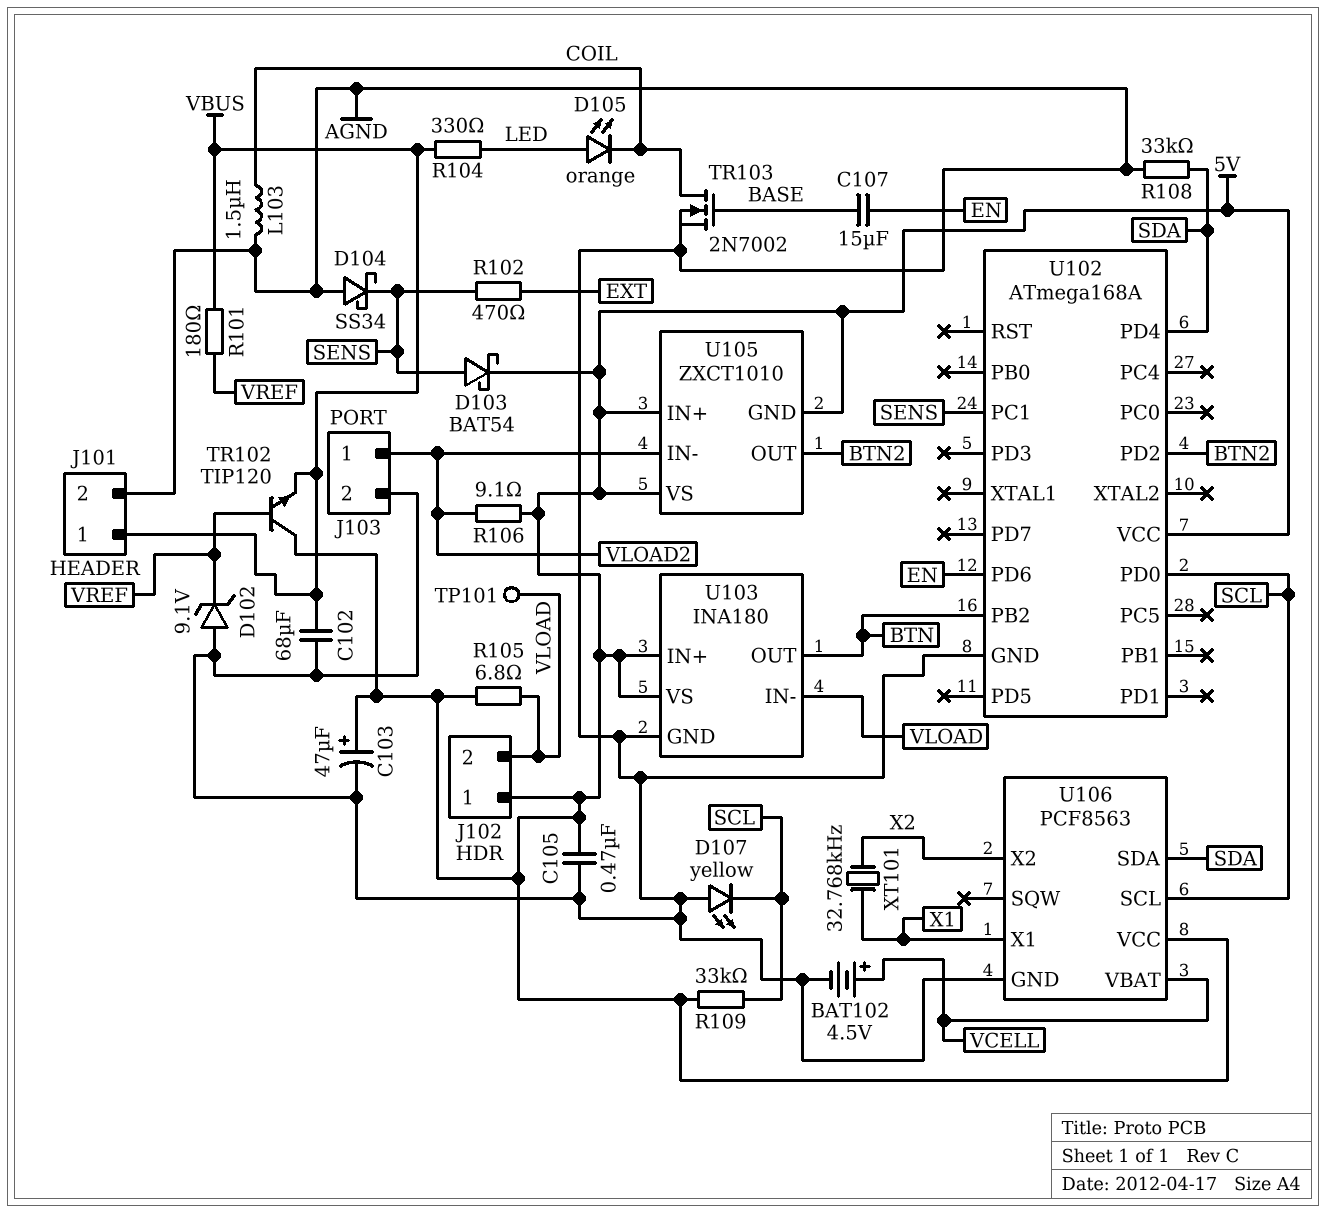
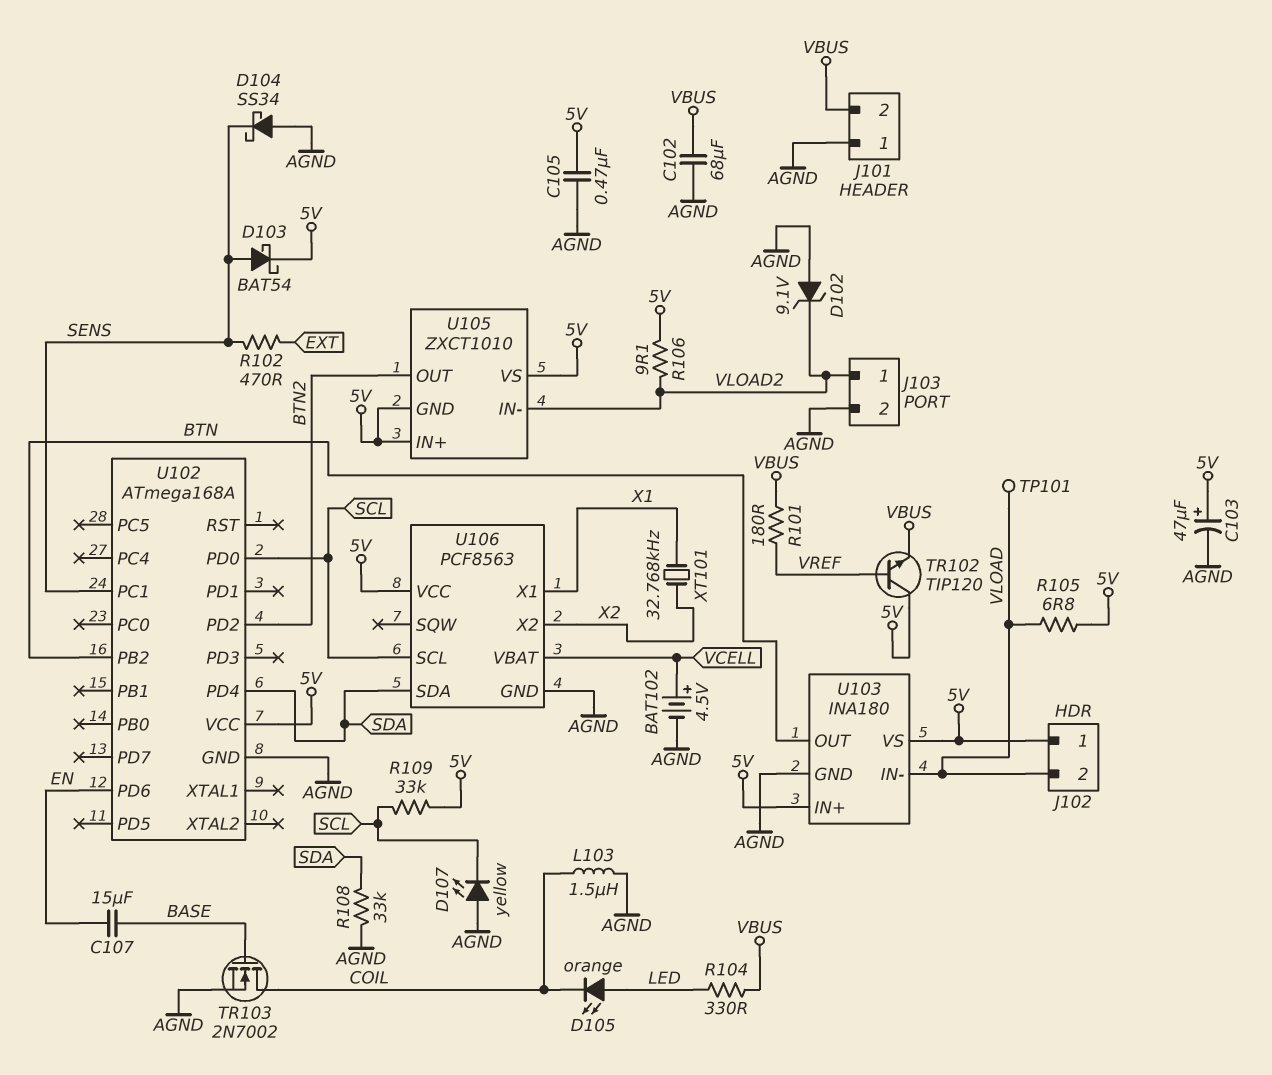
D102: zener 9.1V (A AGND, K VREF) -> zener 9.1V (A AGND, K VLOAD2)
J101 pin 1: VBUS -> AGND
J101 pin 2: AGND -> VBUS

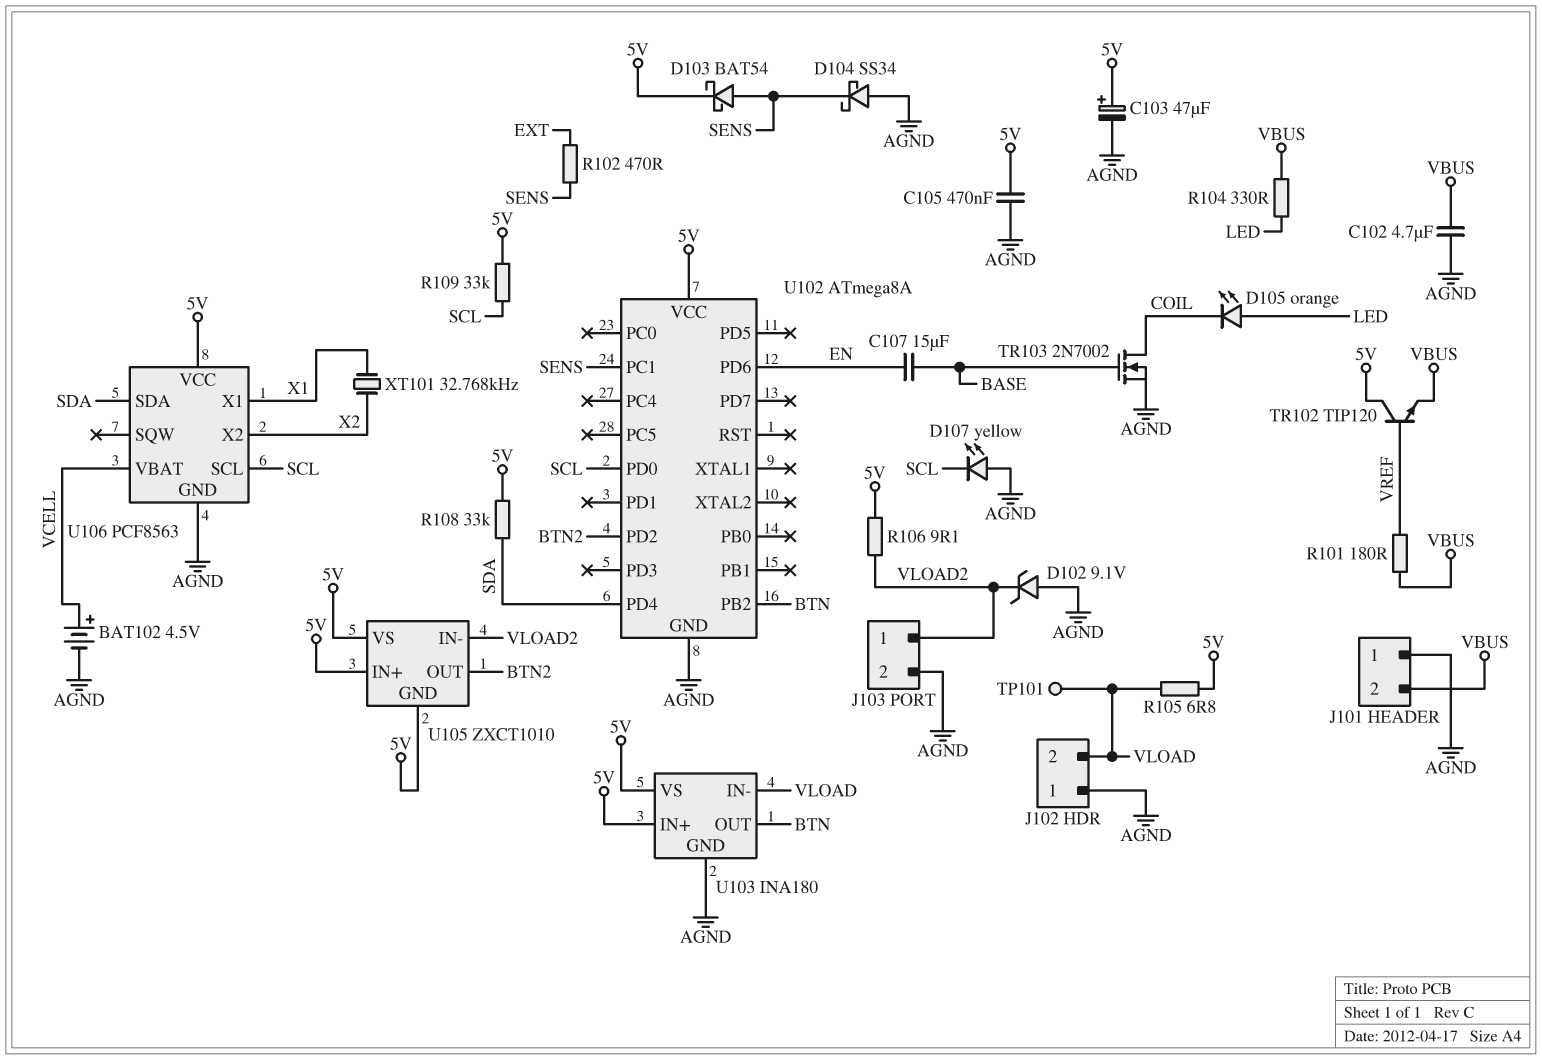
C102: 68uF (AGND, VBUS) -> 4.7uF (AGND, VBUS)
J102 pin 1: 5V -> AGND
L103: 1.5uH (AGND, COIL) -> none
R108: 33k (AGND, SDA) -> 33k (5V, SDA)
U102: ATmega168A -> ATmega8A

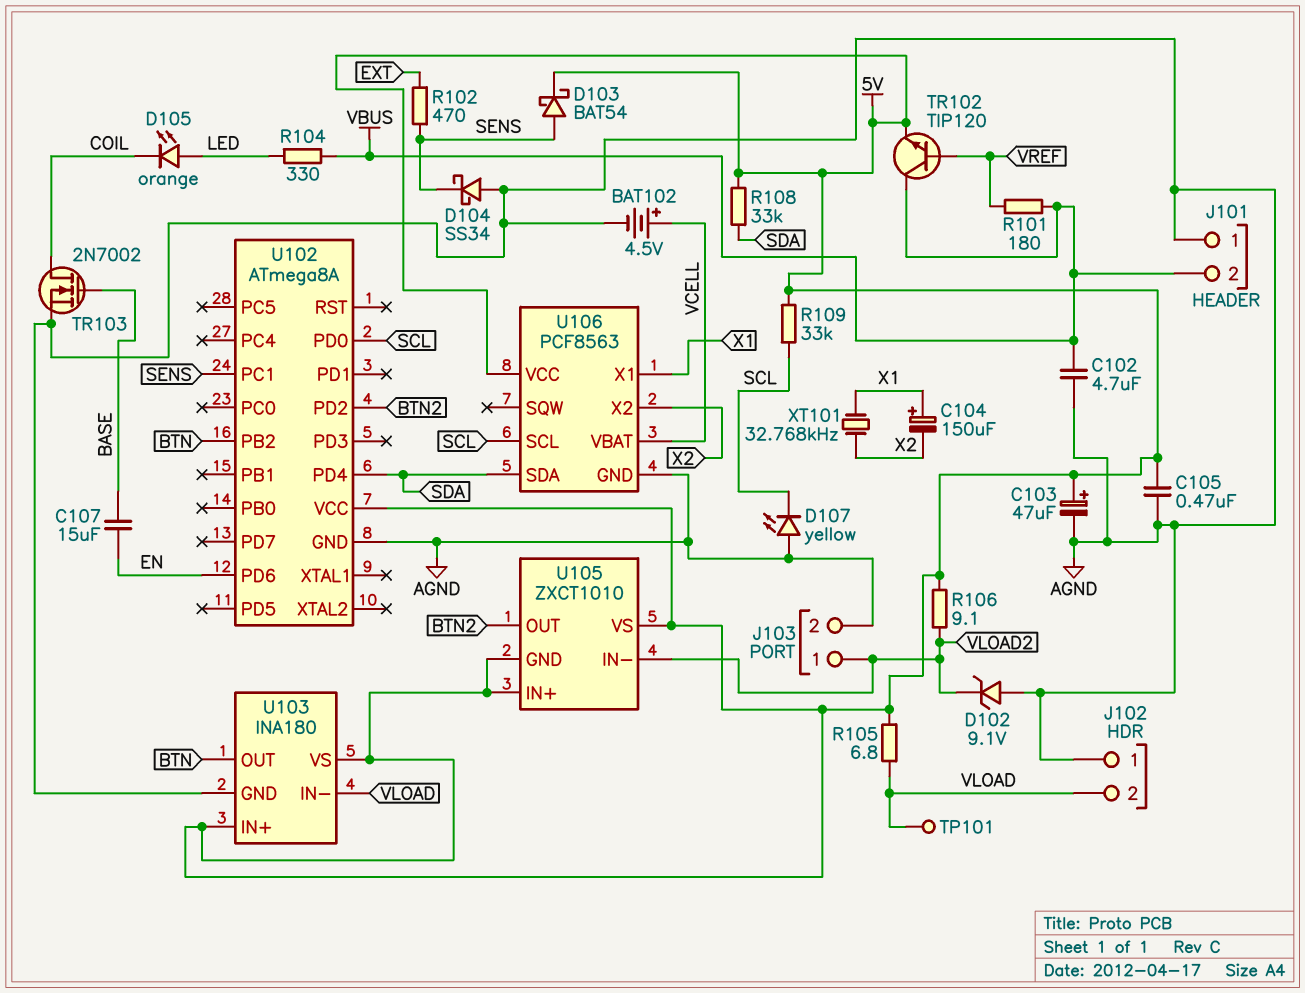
C104: none -> 150uF (plus X1, minus X2)
TR102: NPN TIP120 (B VREF, C 5V, E VBUS) -> NPN TIP120 (B VREF, C VBUS, E 5V)

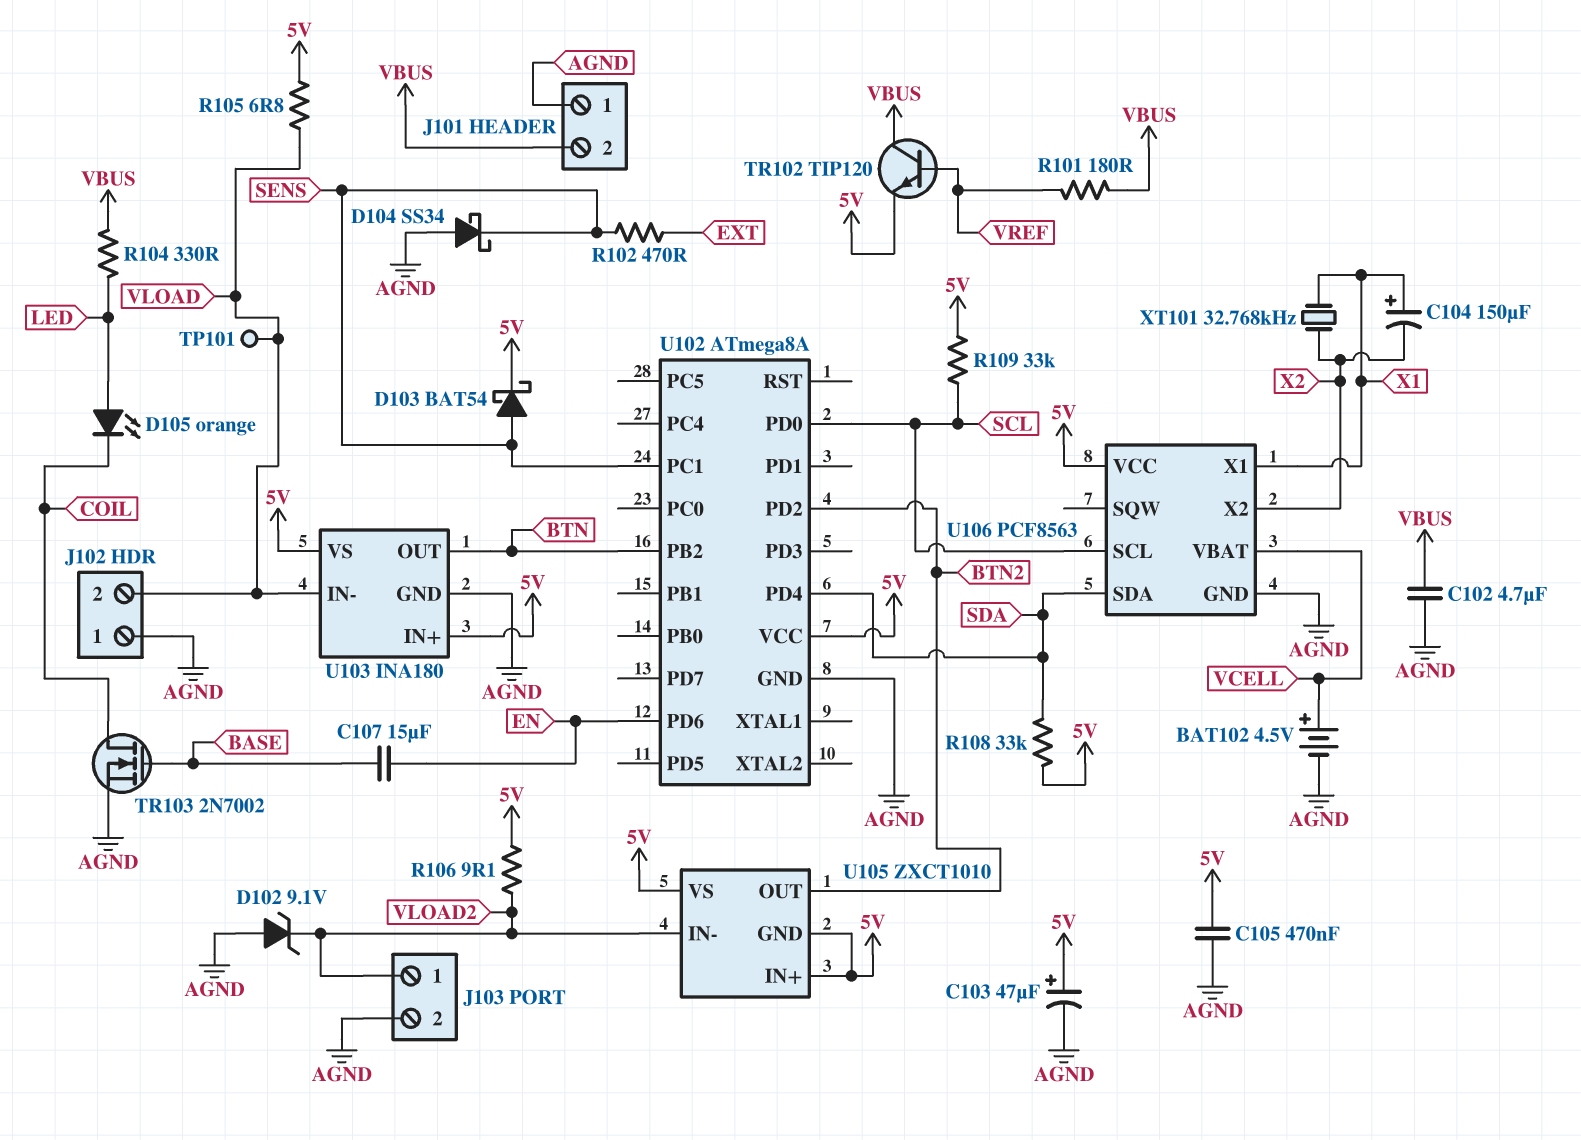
D107: LED yellow (A AGND, K SCL) -> none

